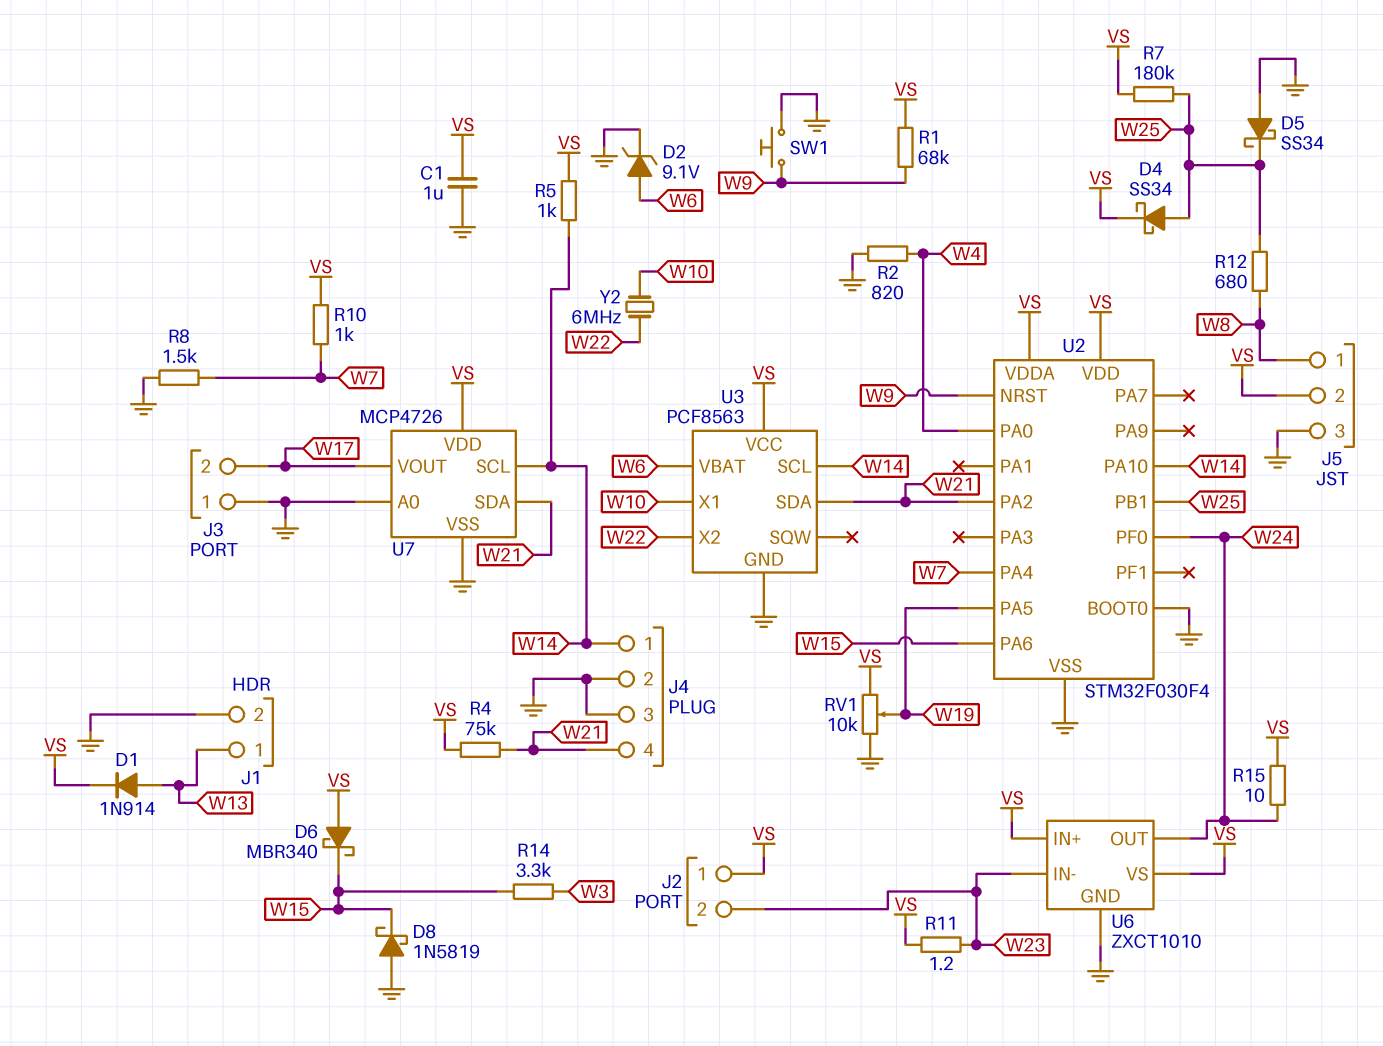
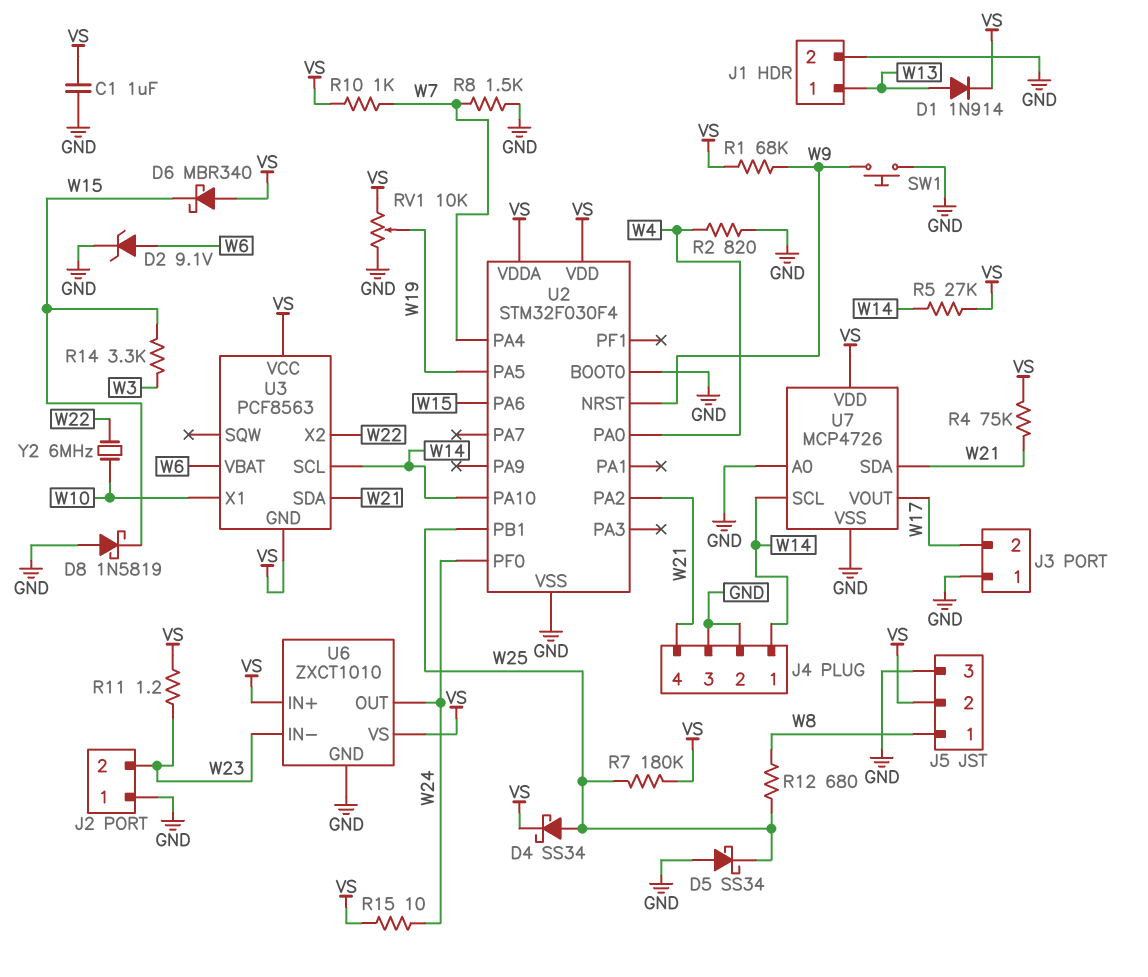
J2 pin 1: VS -> GND
R5: 1k (VS, W14) -> 27k (VS, W14)
U3 pin GND: GND -> VS

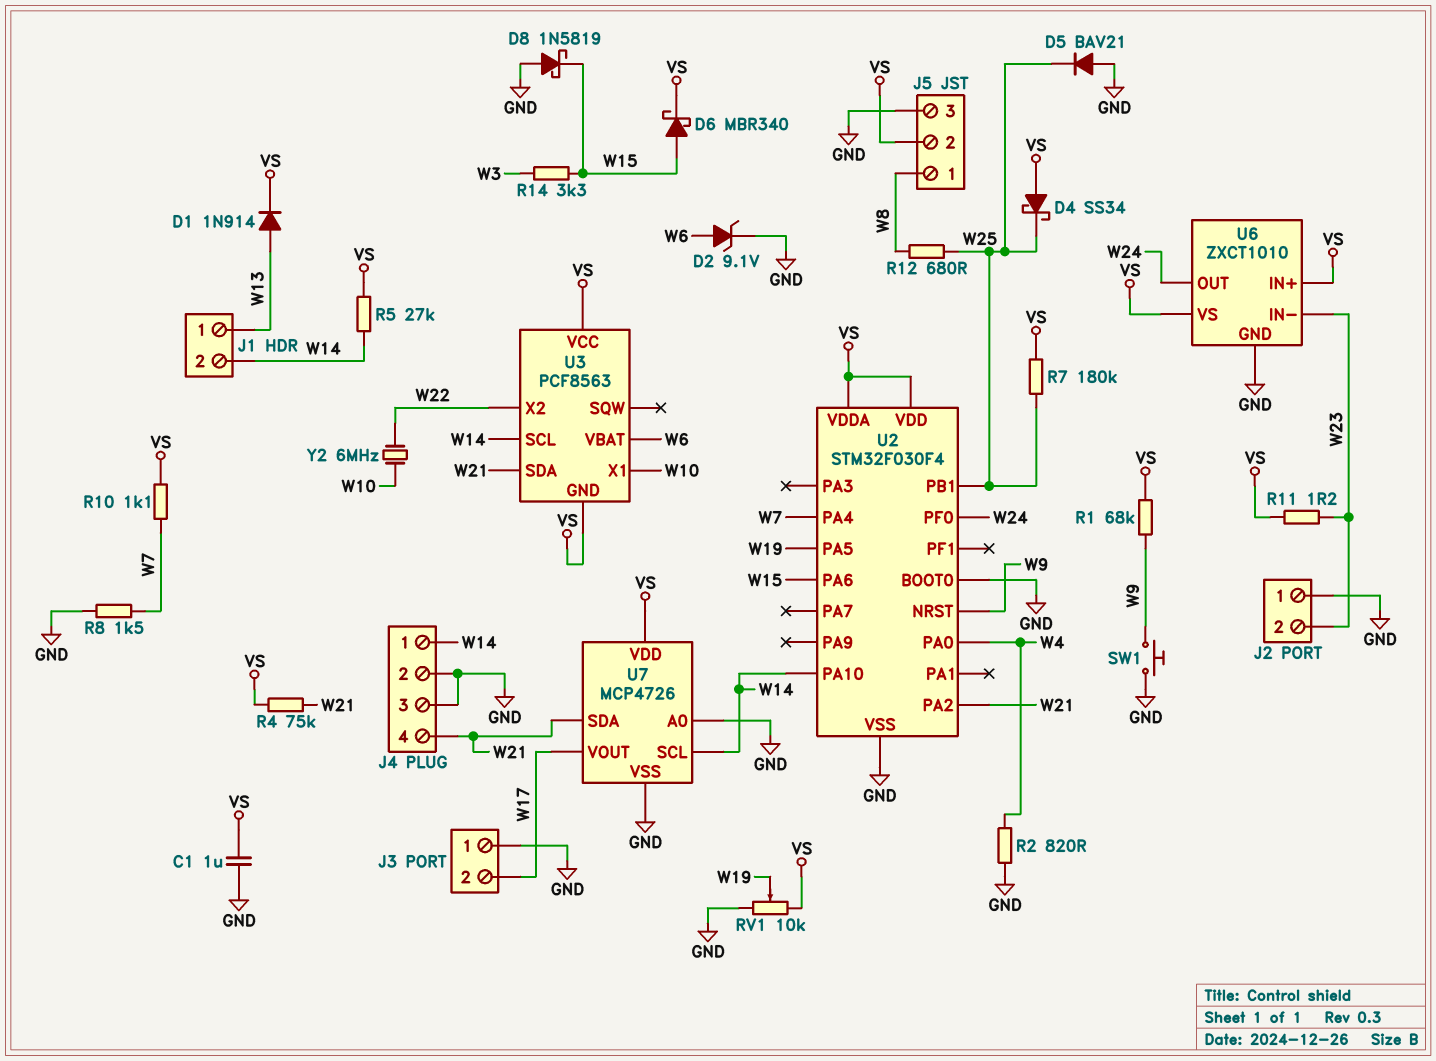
D4: schottky SS34 (A W25, K VS) -> schottky SS34 (A VS, K W25)
D5: schottky SS34 (A GND, K W25) -> diode BAV21 (A GND, K W25)
D6: schottky MBR340 (A VS, K W15) -> schottky MBR340 (A W15, K VS)
J1 pin 2: GND -> W14
R10: 1k (VS, W7) -> 1.1k (VS, W7)
R15: 10 (VS, W24) -> none

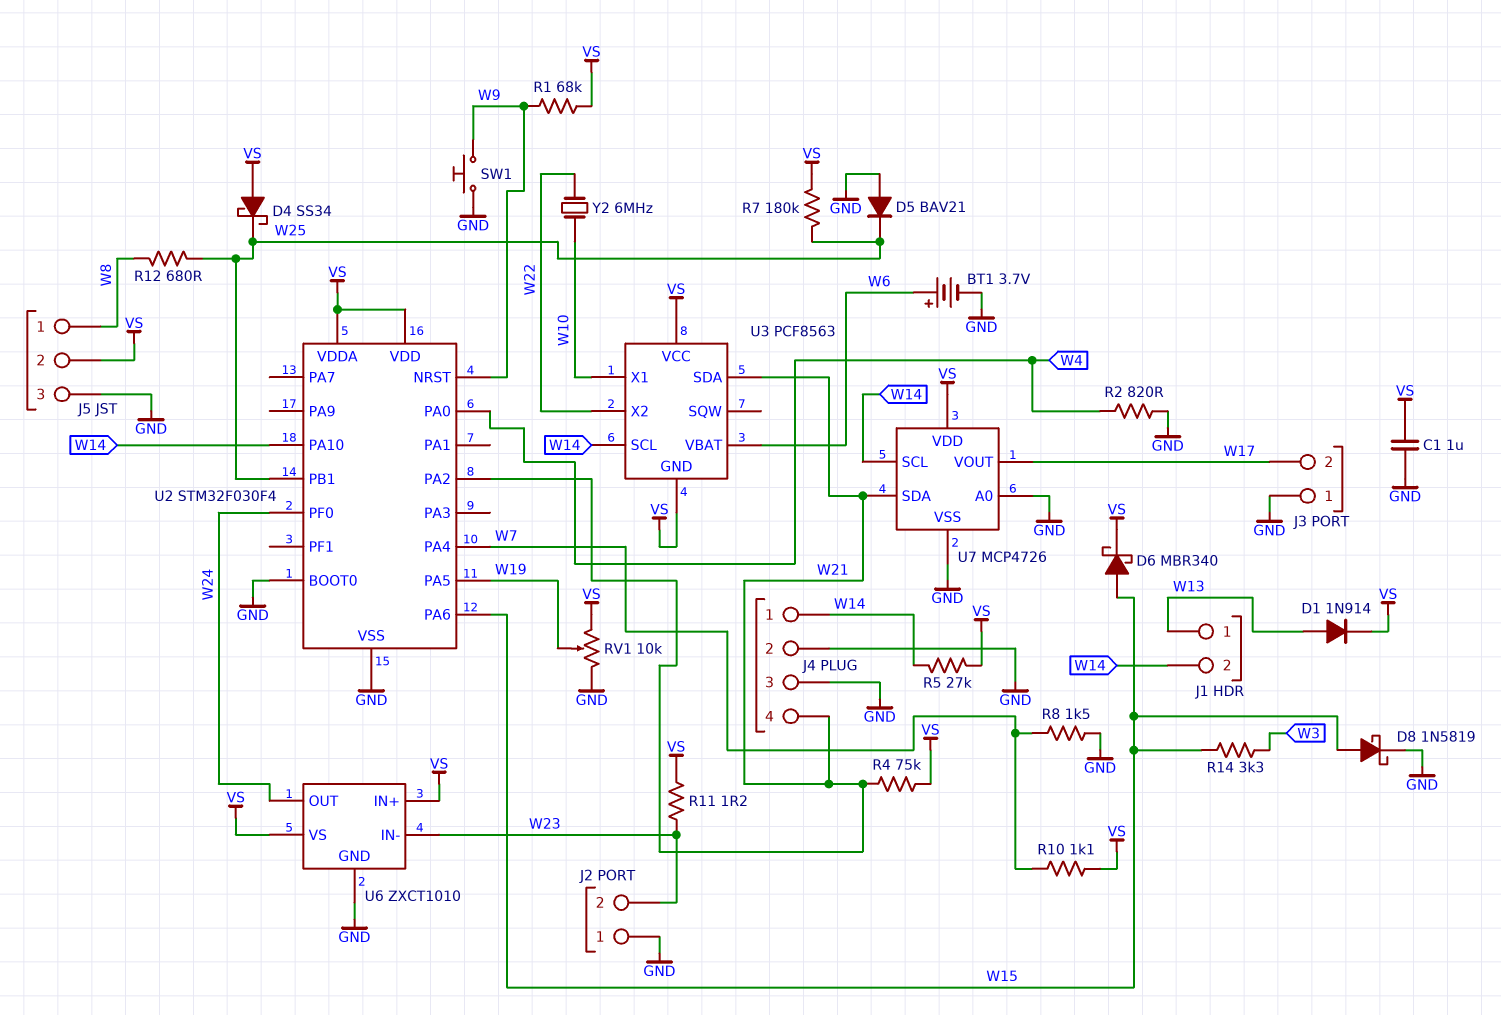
BT1: none -> 3.7V (plus W6, minus GND)
D2: zener 9.1V (A W6, K GND) -> none
D8: schottky 1N5819 (A GND, K W15) -> schottky 1N5819 (A W15, K GND)

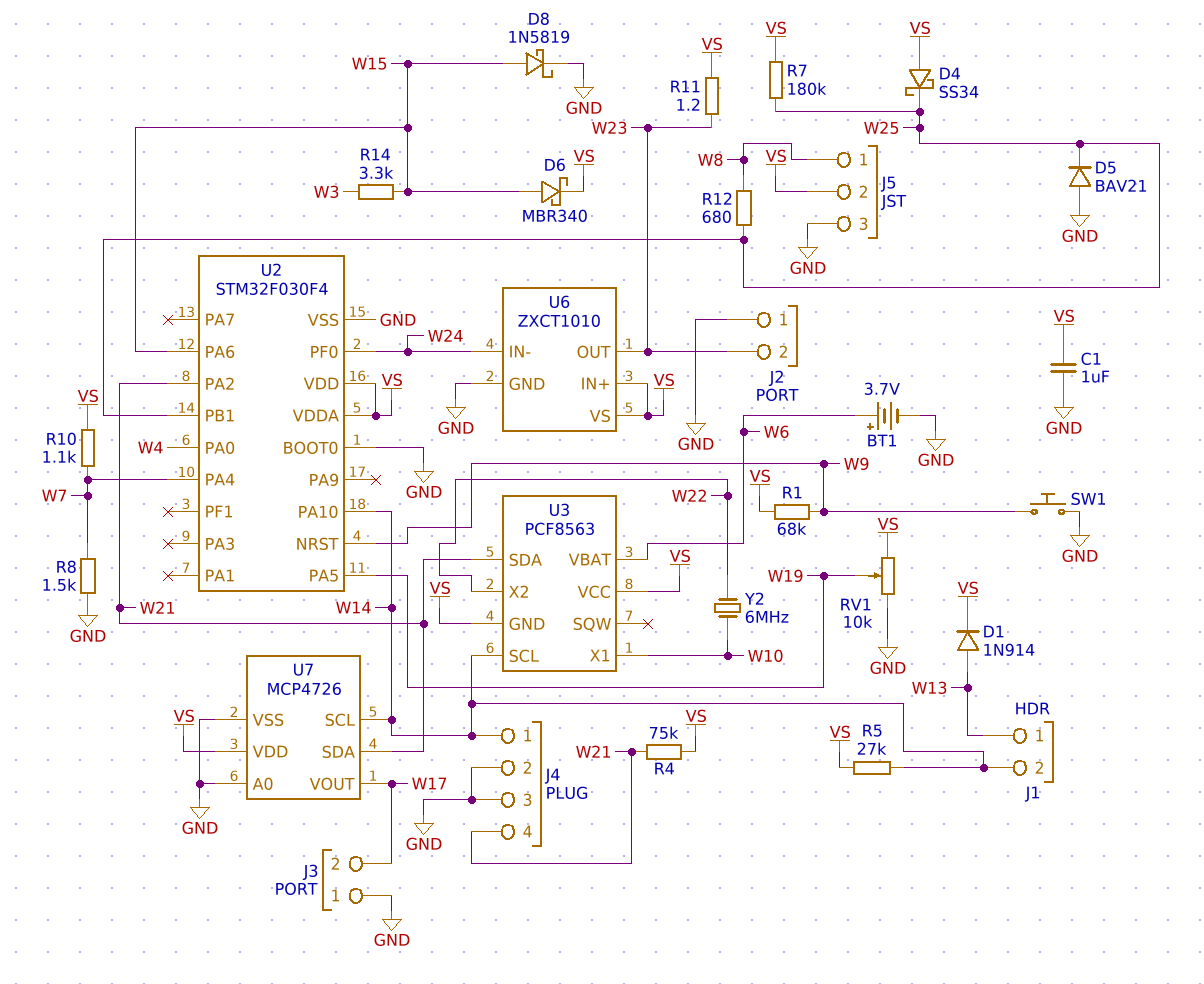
R2: 820 (GND, W4) -> none
U6 pin IN-: W23 -> W24
U6 pin OUT: W24 -> W23

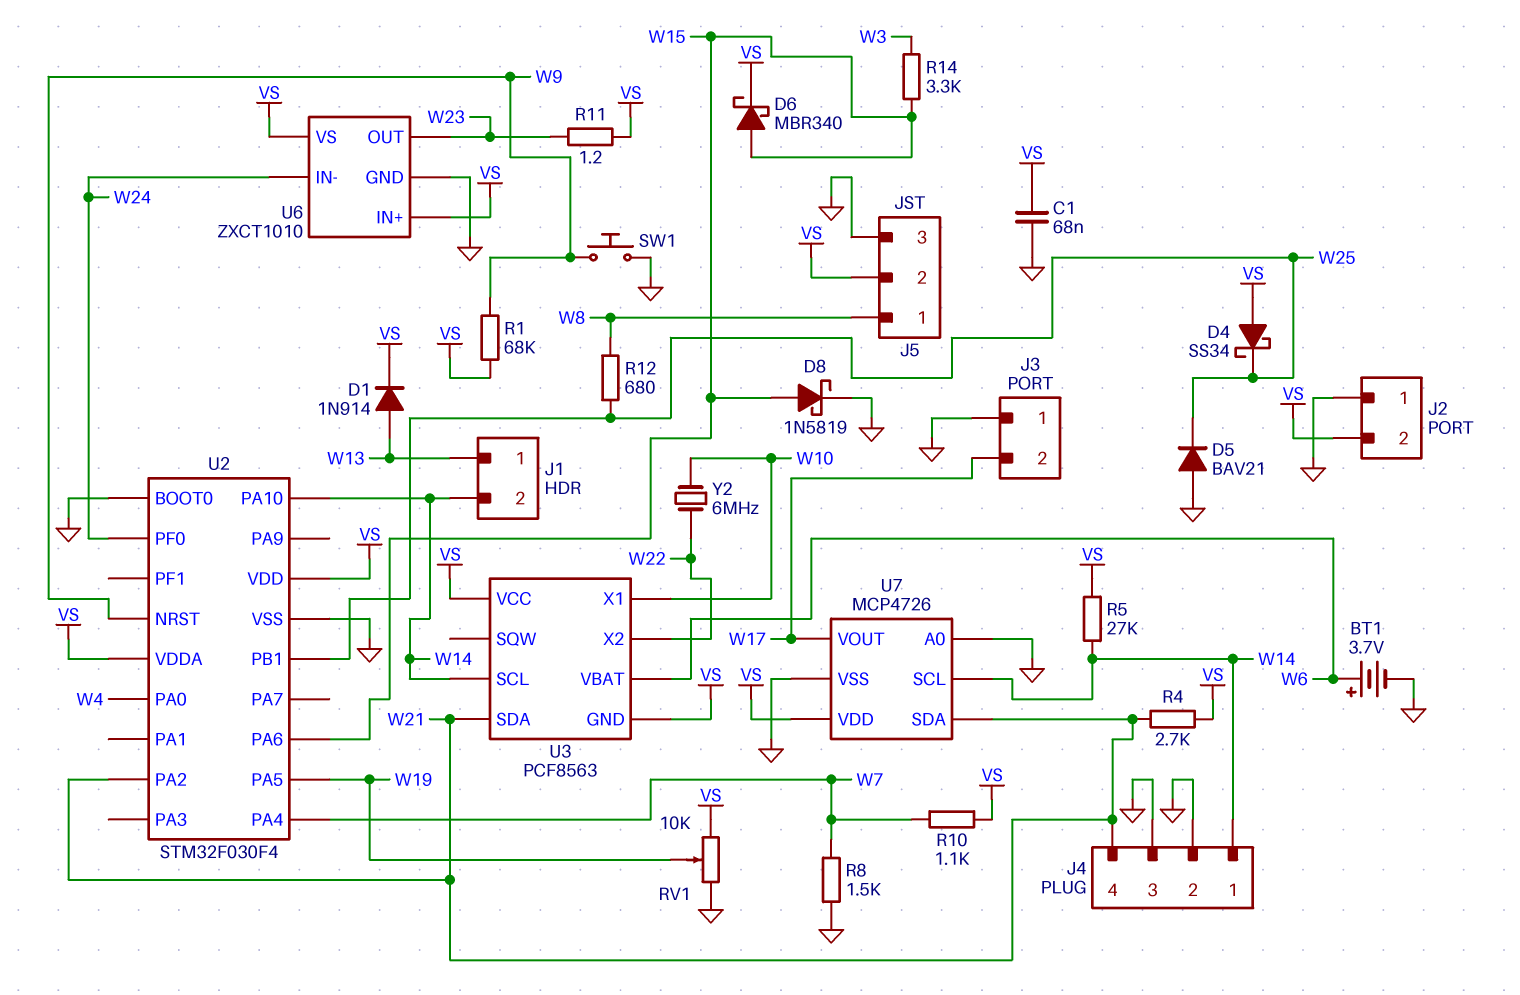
C1: 1uF (GND, VS) -> 68nF (GND, VS)
J2 pin 2: W23 -> VS
R4: 75k (VS, W21) -> 2.7k (VS, W21)
R7: 180k (VS, W25) -> none

